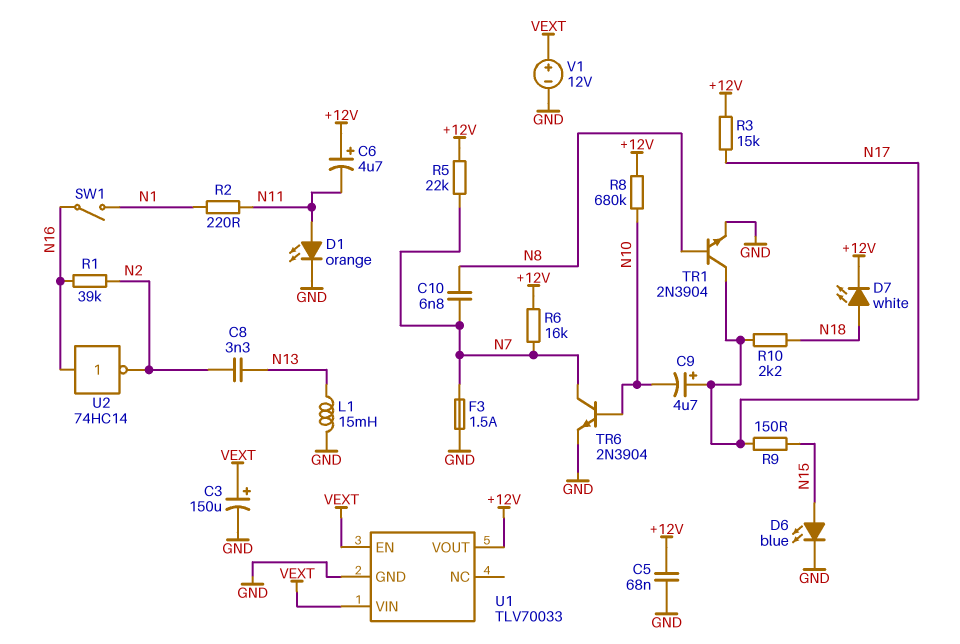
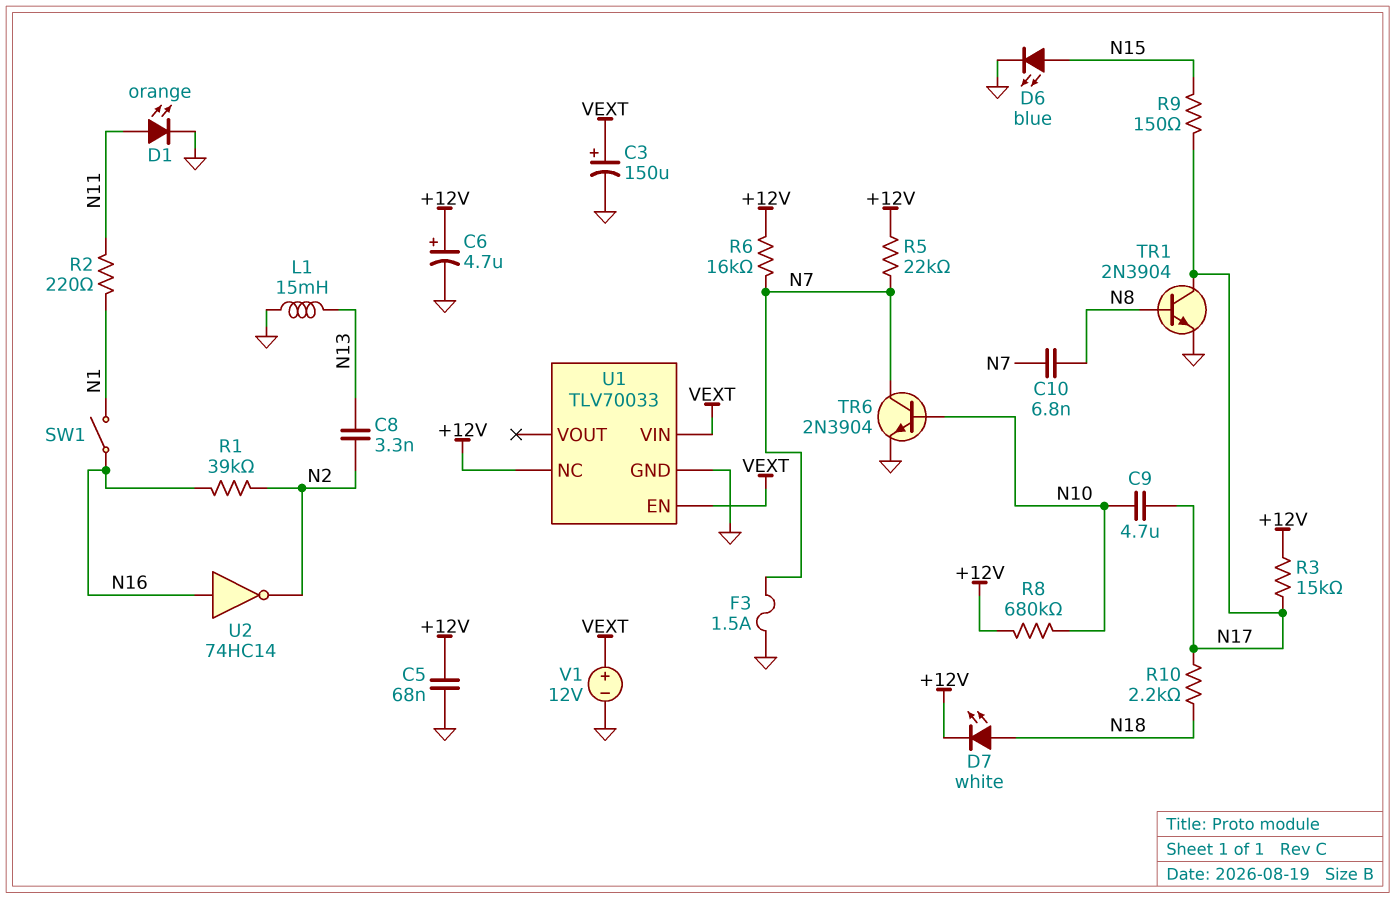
C6: 4.7uF (plus +12V, minus N11) -> 4.7uF (plus +12V, minus GND)
C9: 4.7uF (plus N17, minus N10) -> 4.7uF (N10, N17)
U1 pin NC: none -> +12V
U1 pin VOUT: +12V -> none

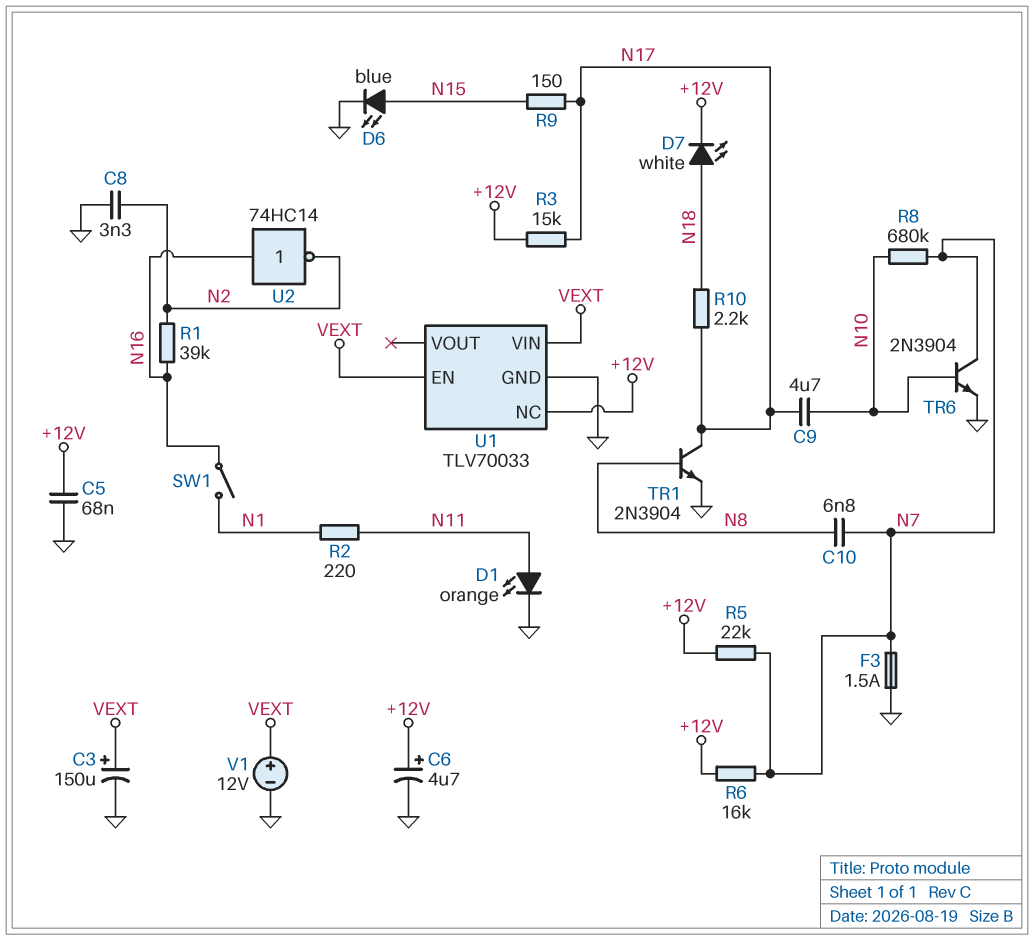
C8: 3.3nF (N2, N13) -> 3.3nF (GND, N2)
L1: 15mH (GND, N13) -> none
R8: 680k (+12V, N10) -> 680k (N7, N10)

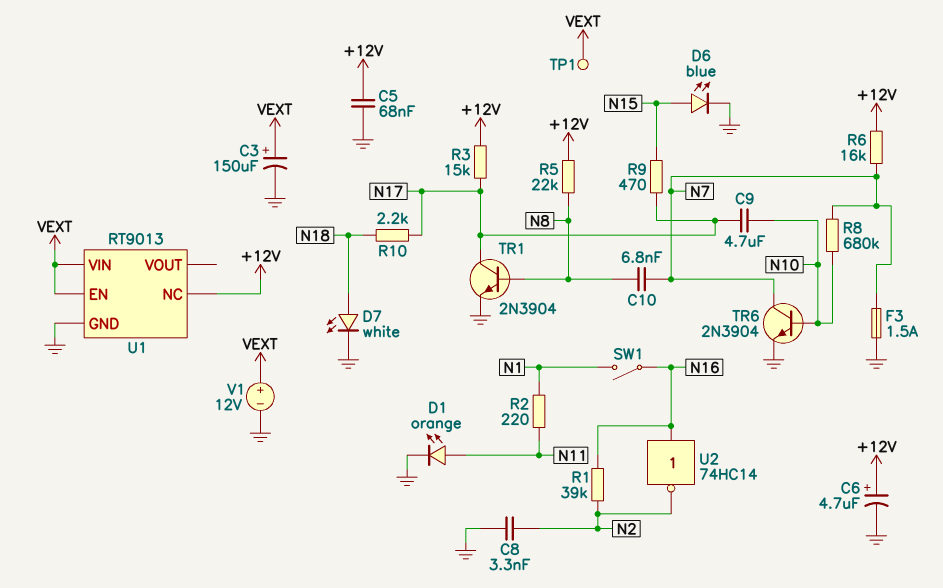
D7: LED white (A N18, K +12V) -> LED white (A N18, K GND)
R5: 22k (+12V, N7) -> 22k (+12V, N8)
R9: 150 (N15, N17) -> 470 (N15, N17)
TP1: none -> test point (VEXT)
U1: TLV70033 -> RT9013

